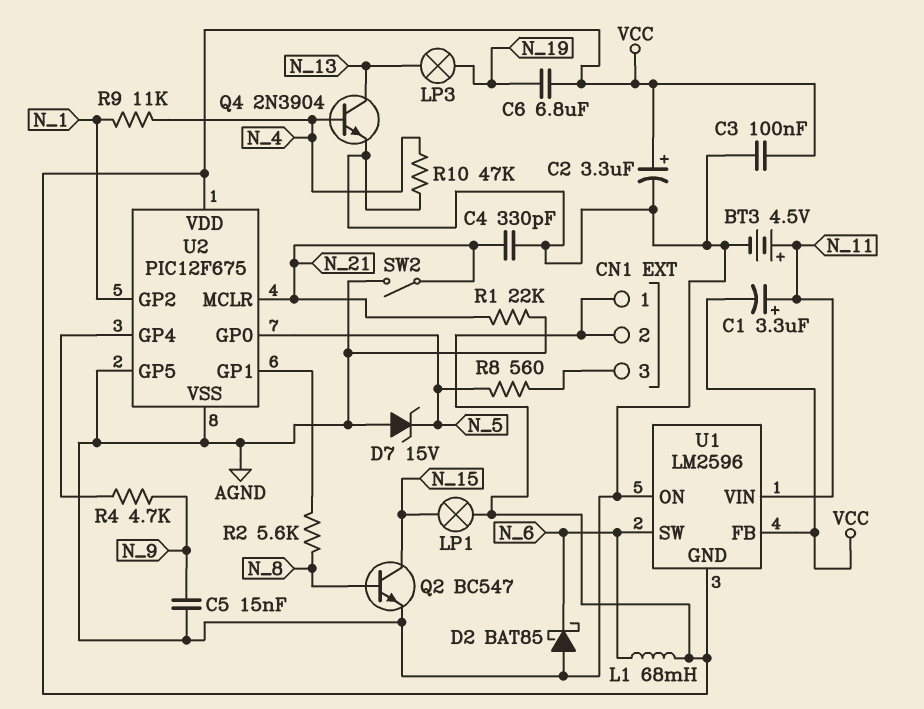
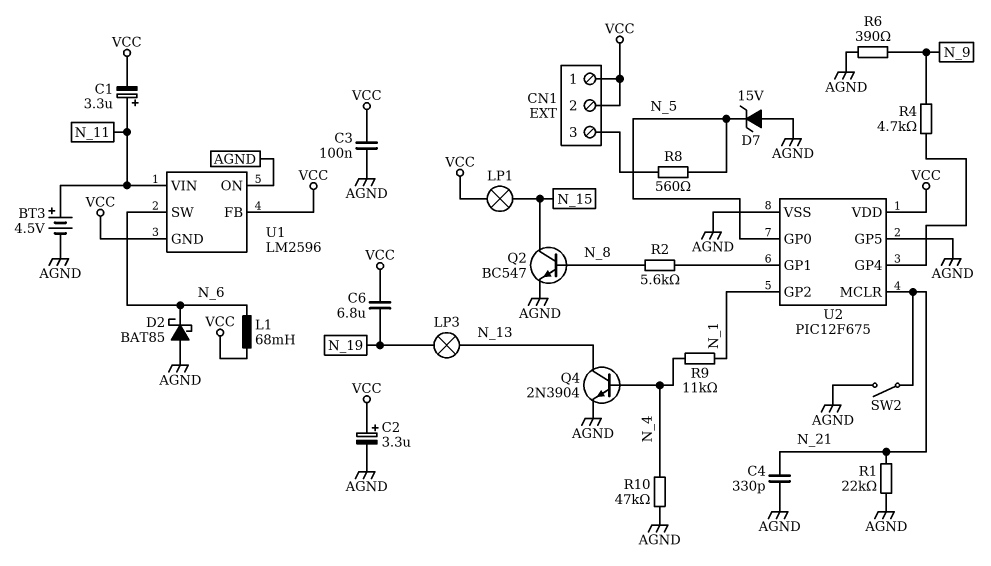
C5: 15nF (AGND, N_9) -> none
R6: none -> 390 (AGND, N_9)

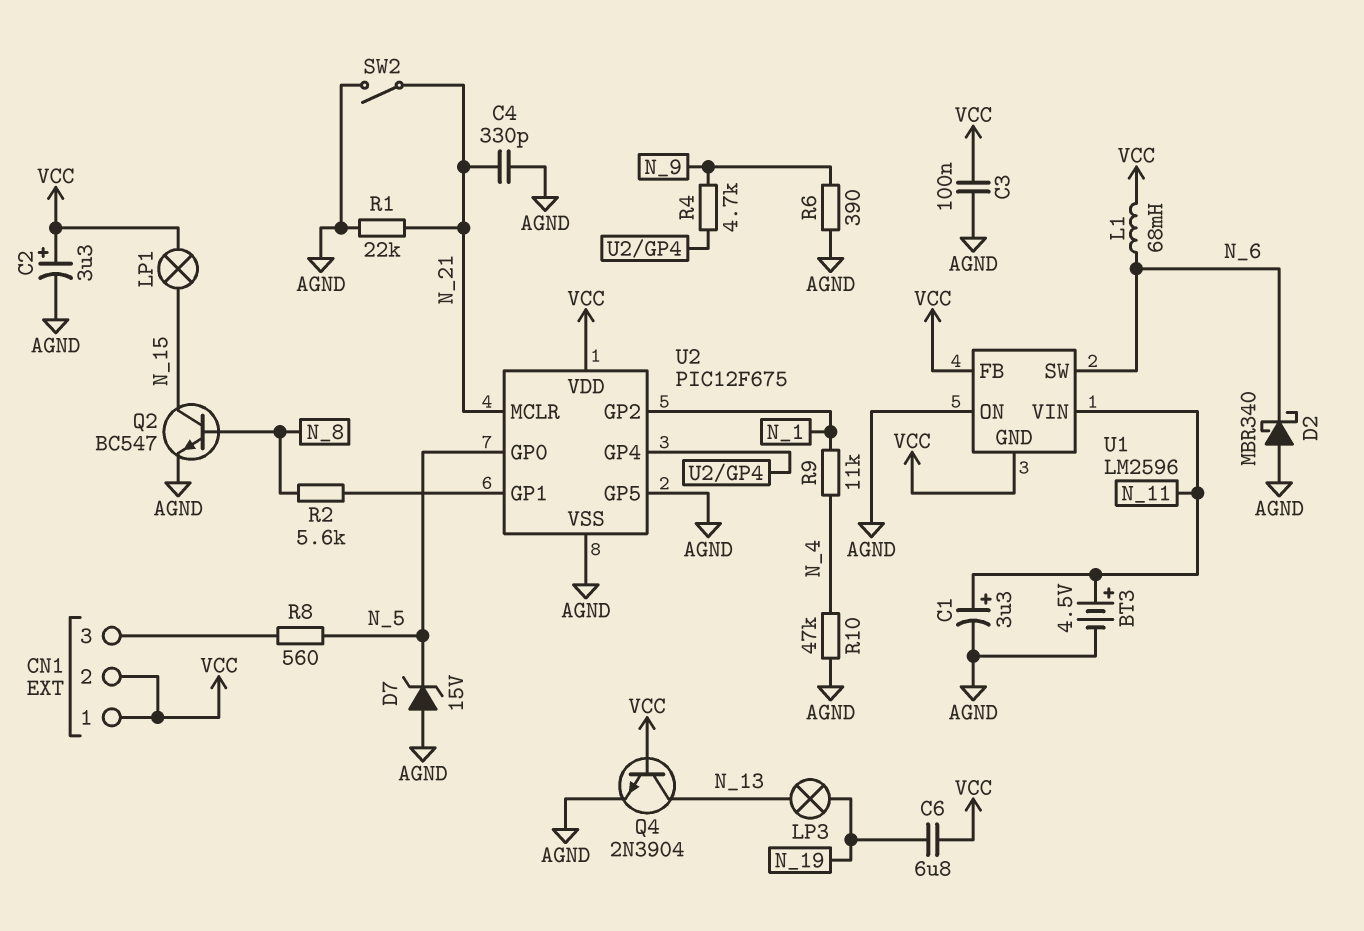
C1: 3.3uF (plus N_11, minus VCC) -> 3.3uF (plus N_11, minus AGND)
D2: schottky BAT85 (A AGND, K N_6) -> schottky MBR340 (A AGND, K N_6)
Q4: NPN 2N3904 (B N_4, C N_13, E AGND) -> NPN 2N3904 (B VCC, C N_13, E AGND)

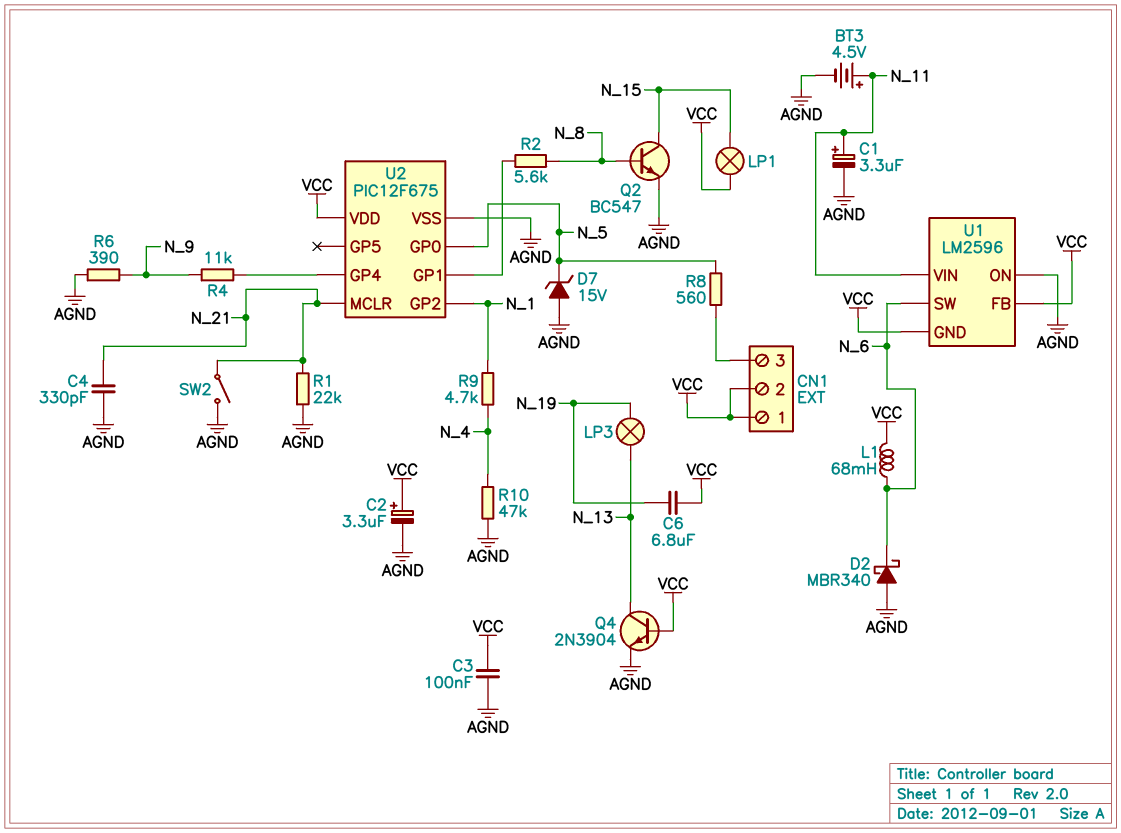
R4: 4.7k (N_9, U2/GP4) -> 11k (N_9, U2/GP4)
R9: 11k (N_1, N_4) -> 4.7k (N_1, N_4)
U2 pin GP5: AGND -> none

